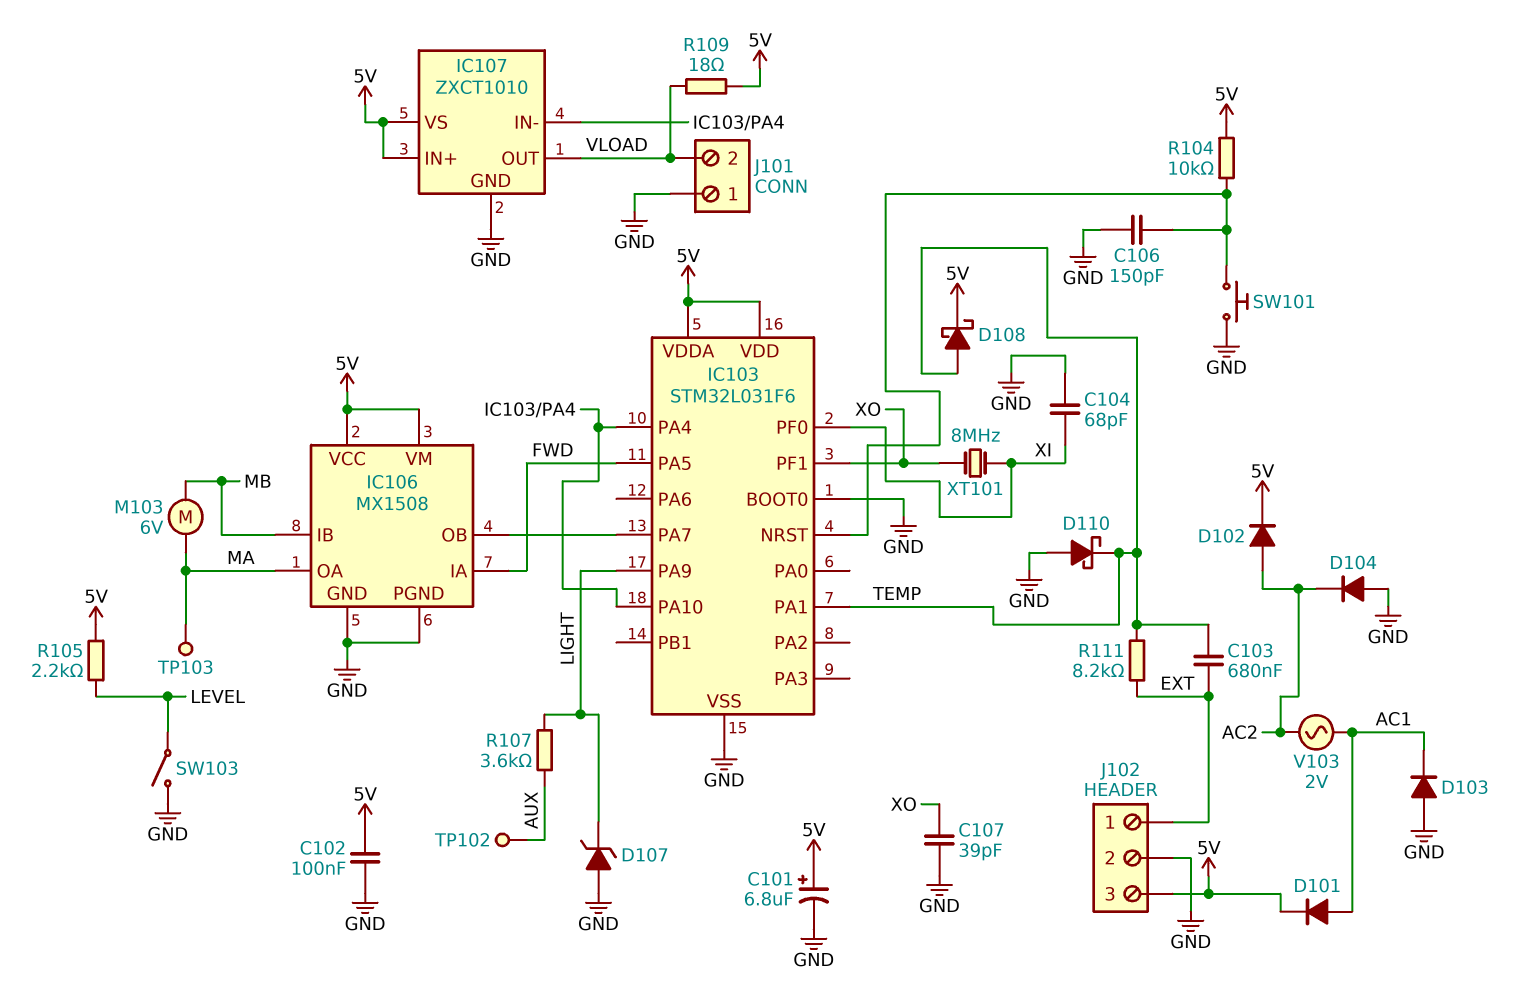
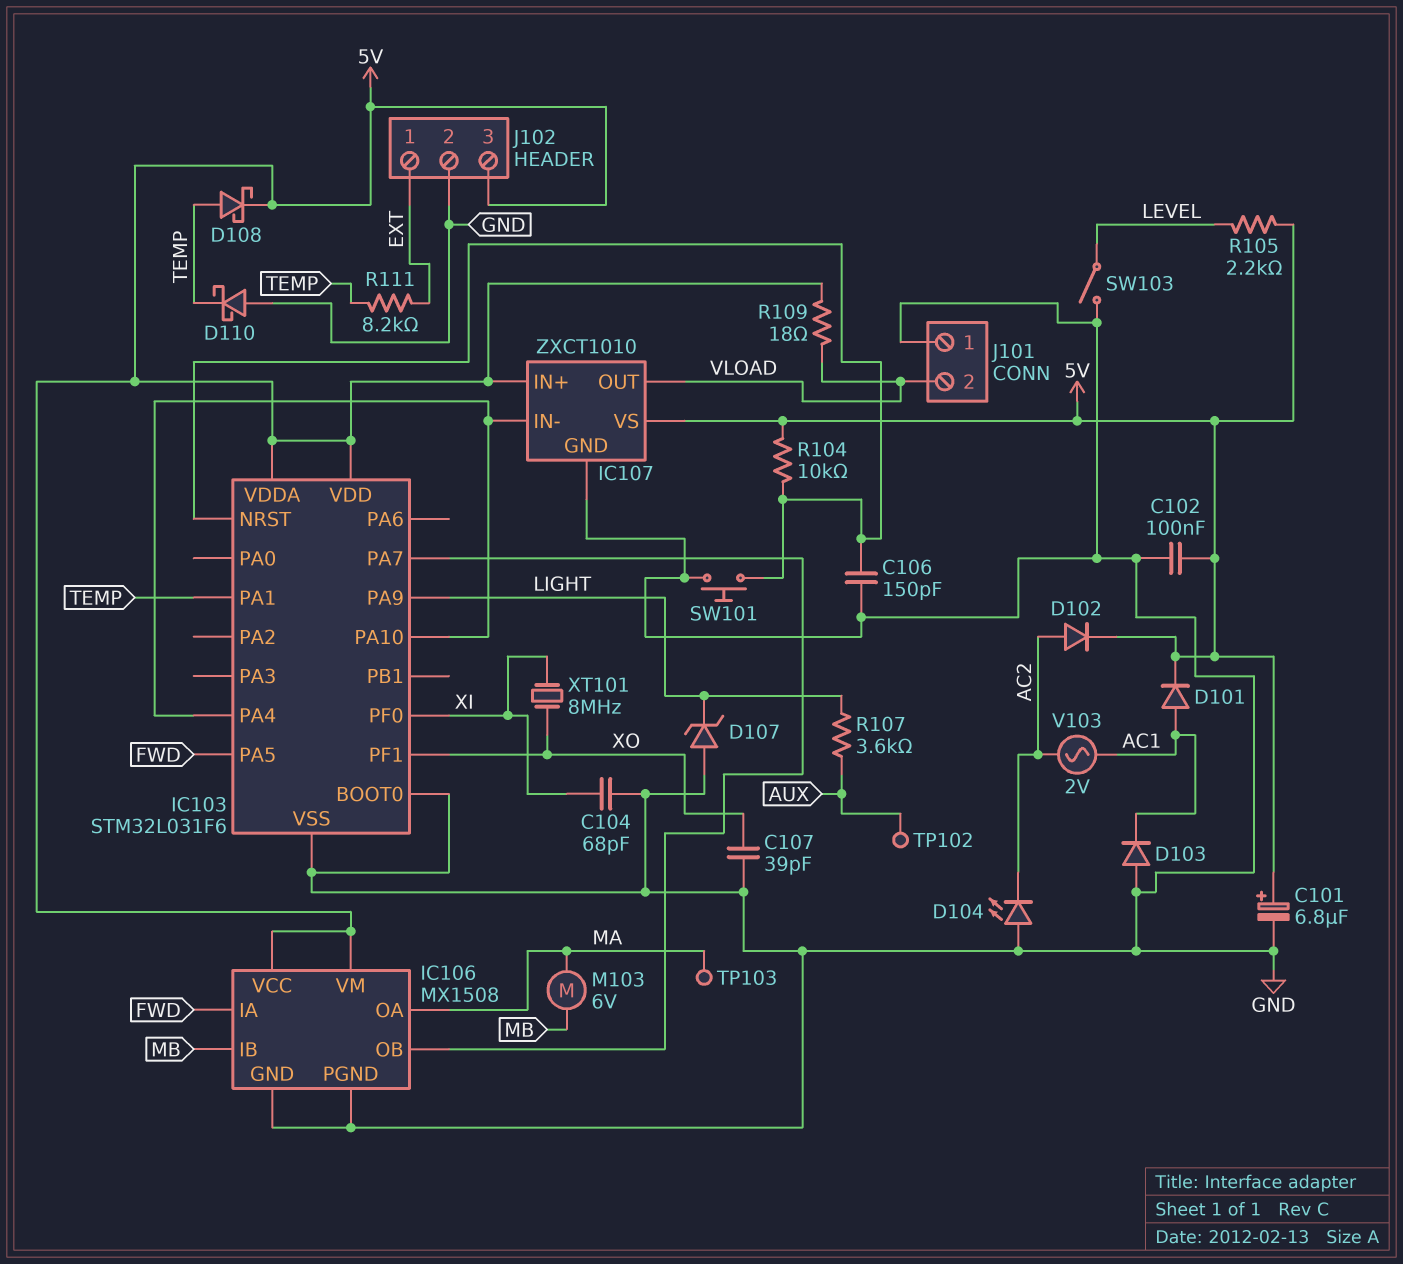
C103: 680nF (EXT, TEMP) -> none
D104: diode (A GND, K AC2) -> LED (A GND, K AC2)

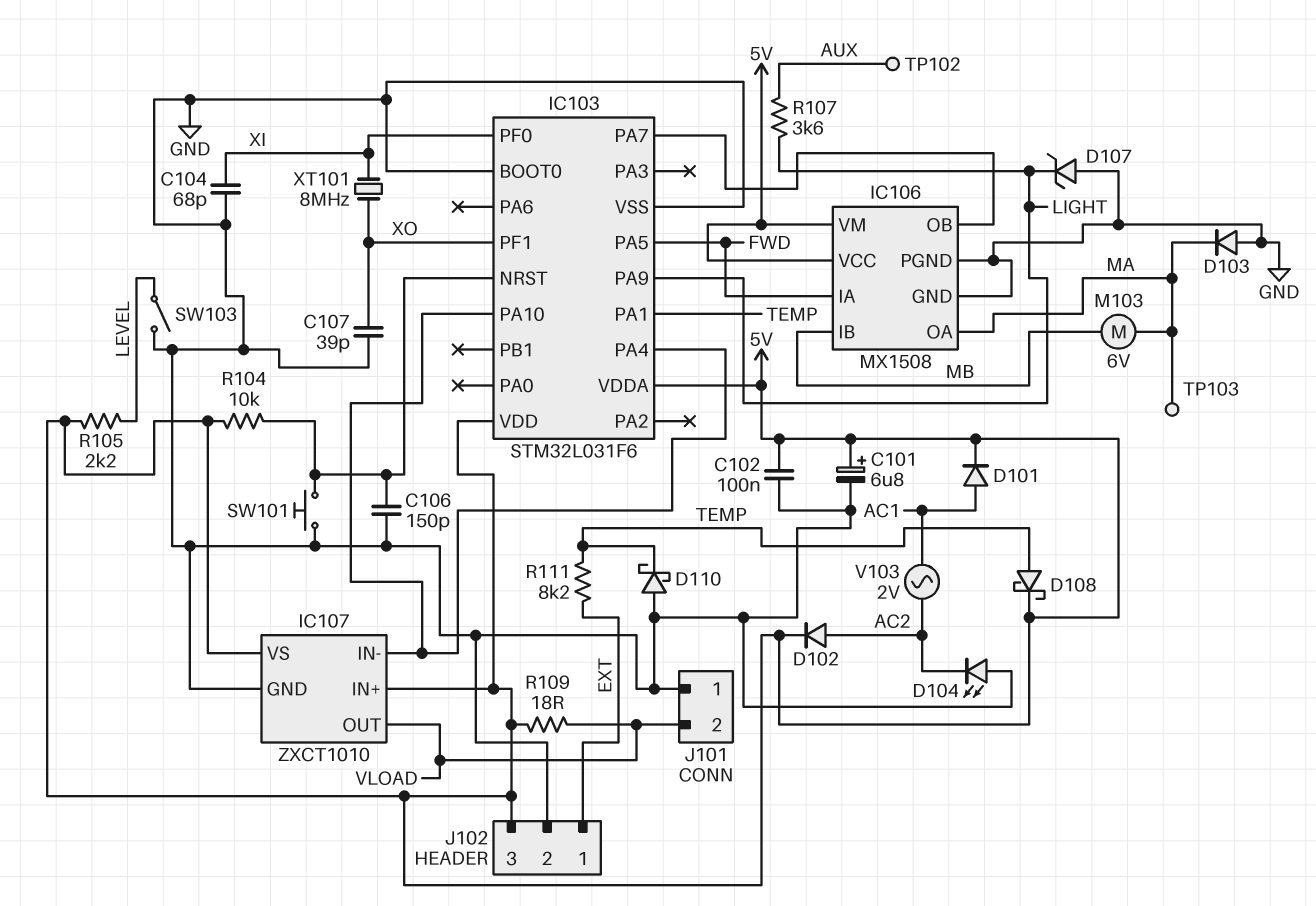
D103: diode (A GND, K AC1) -> diode (A GND, K MA)

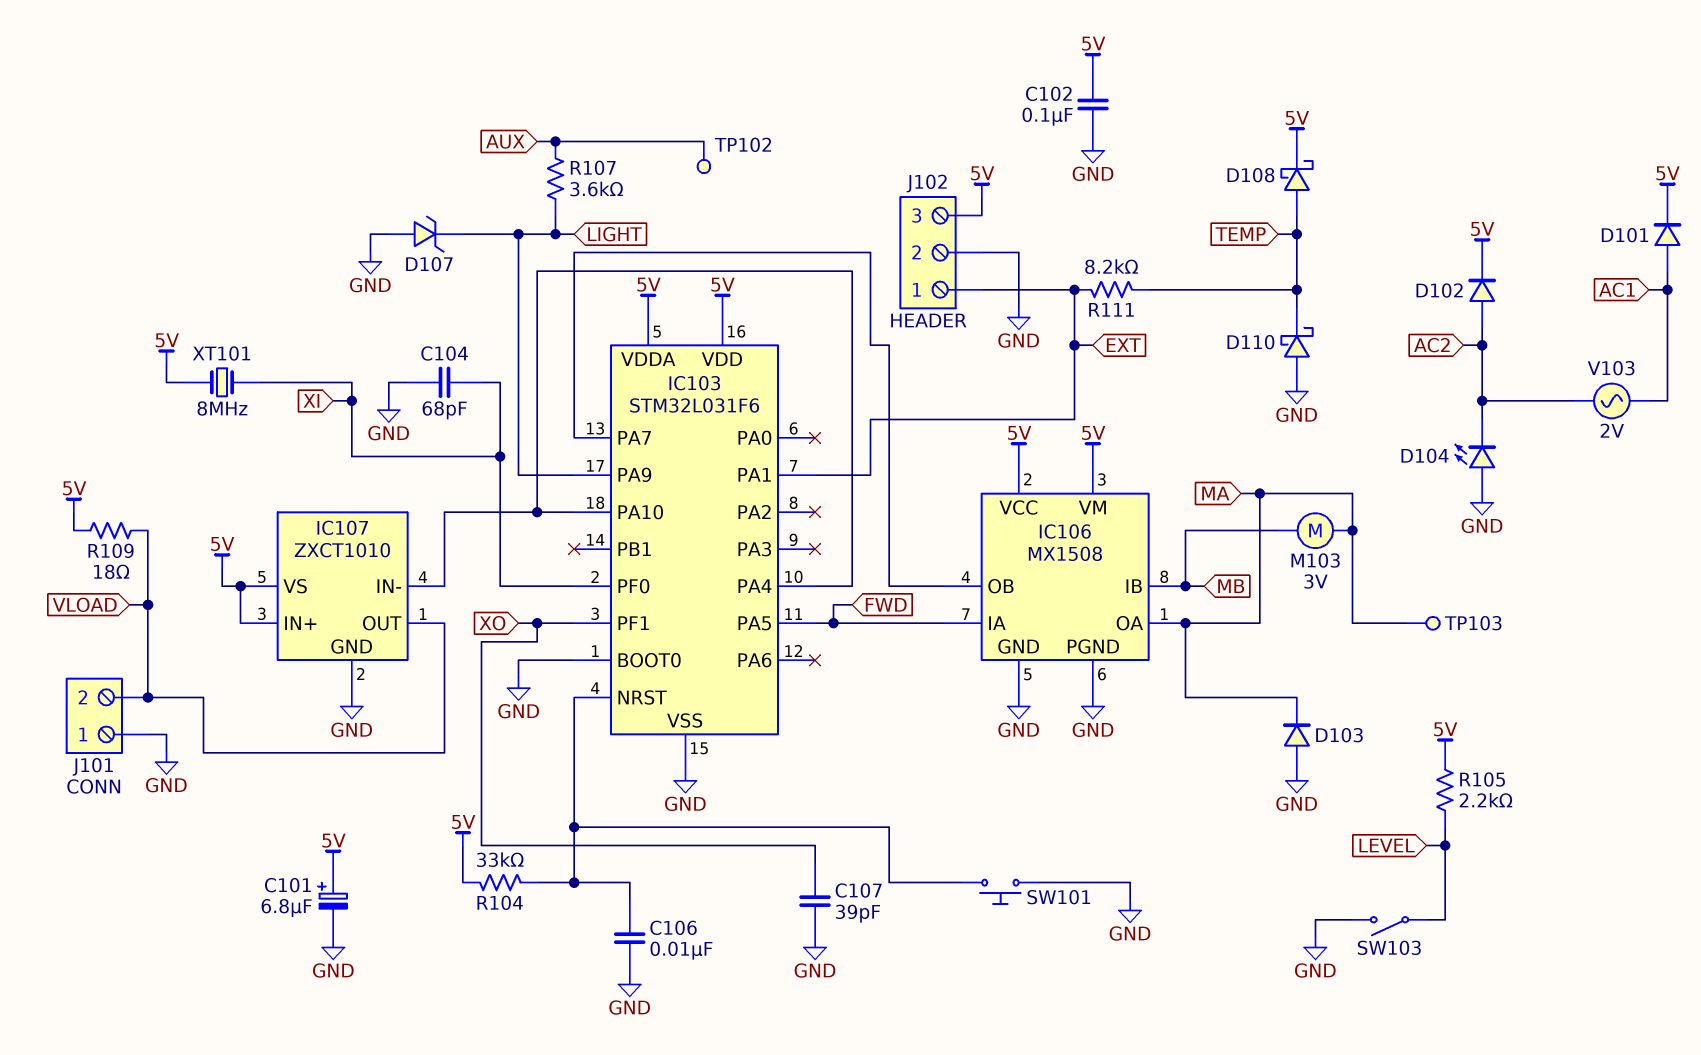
C106: 150pF (GND, IC103/NRST) -> 10nF (GND, IC103/NRST)
IC103 pin PA1: TEMP -> EXT
M103: motor 6V (MA, MB) -> motor 3V (MA, MB)
R104: 10k (5V, IC103/NRST) -> 33k (5V, IC103/NRST)
XT101: 8MHz (XI, XO) -> 8MHz (5V, XI)

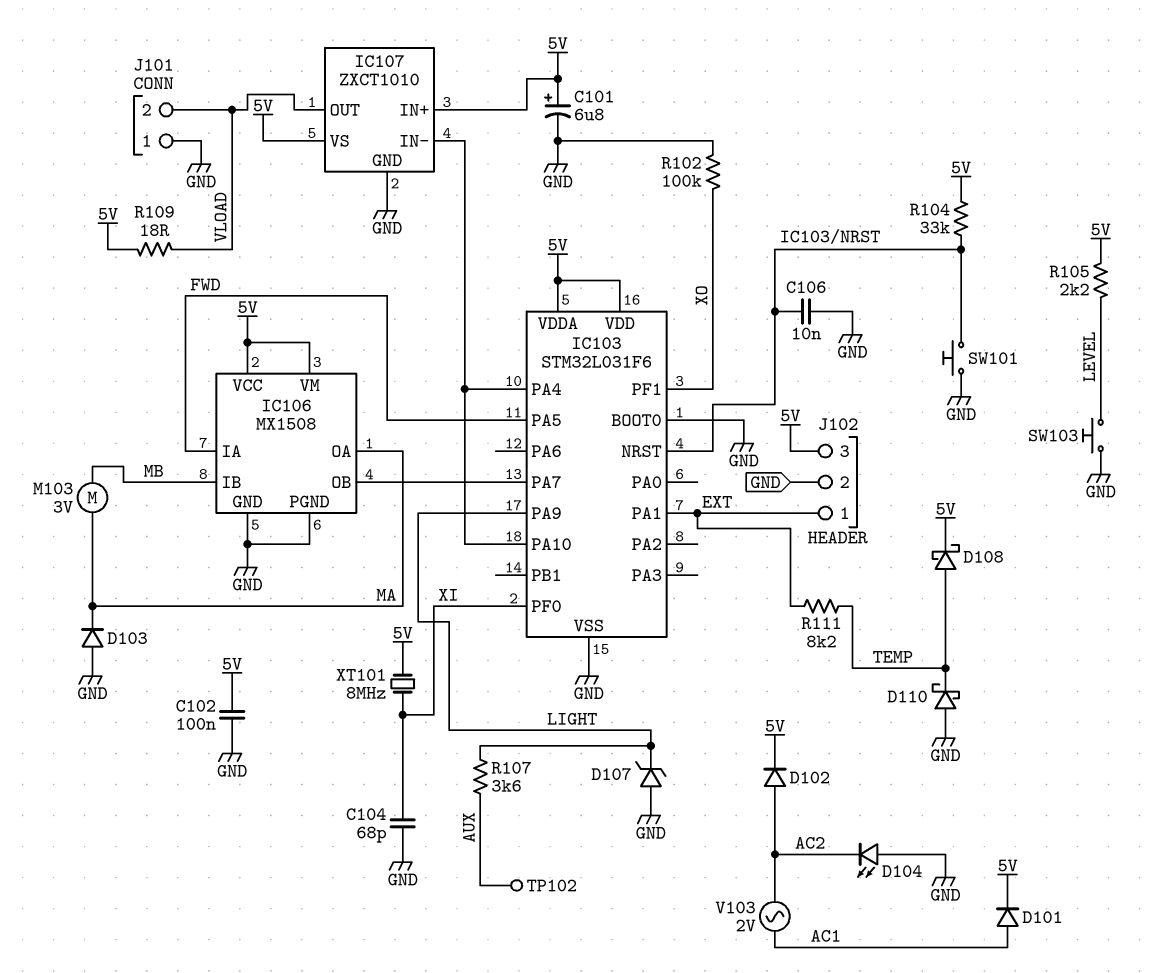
C107: 39pF (GND, XO) -> none
R102: none -> 100k (GND, XO)
SW103: switch (GND, LEVEL) -> button (GND, LEVEL)
TP103: test point (MA) -> none

